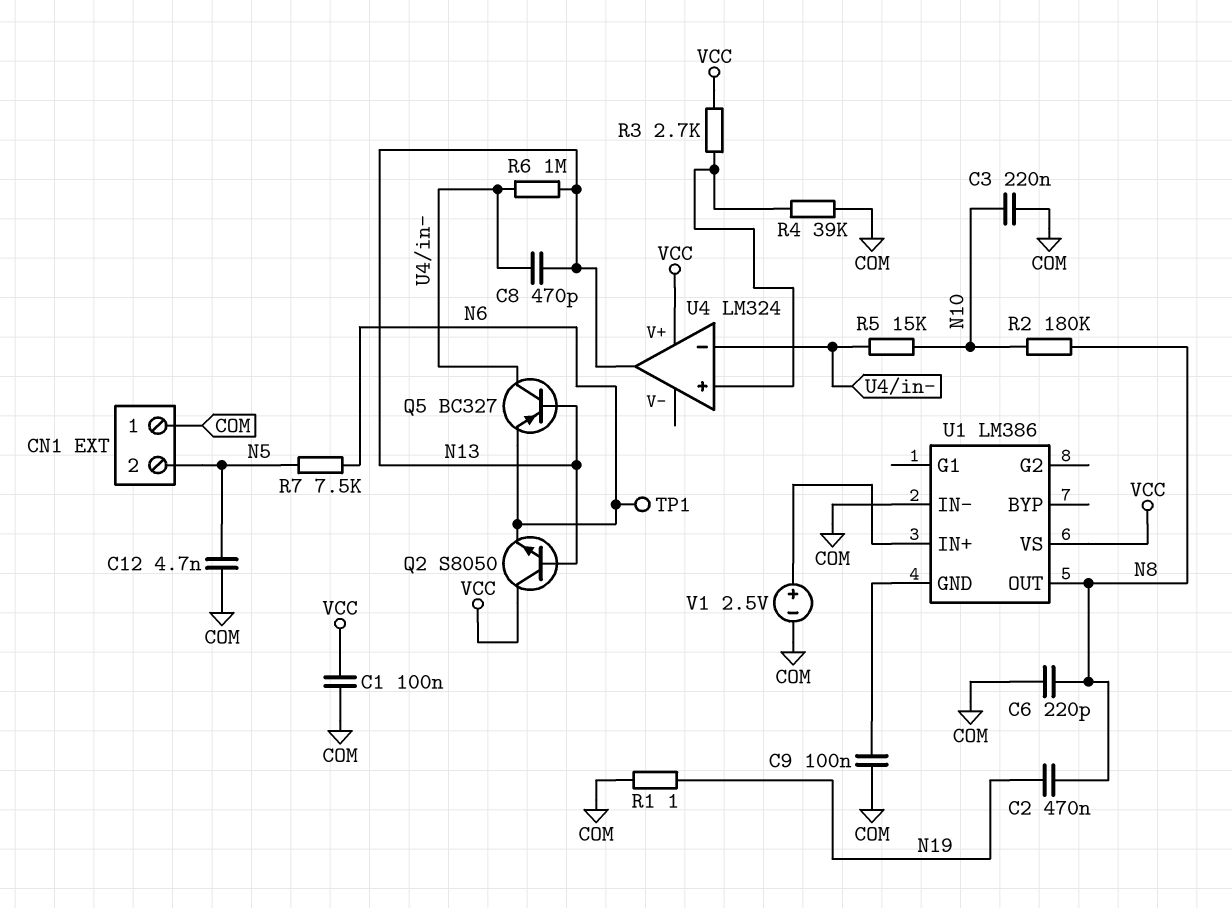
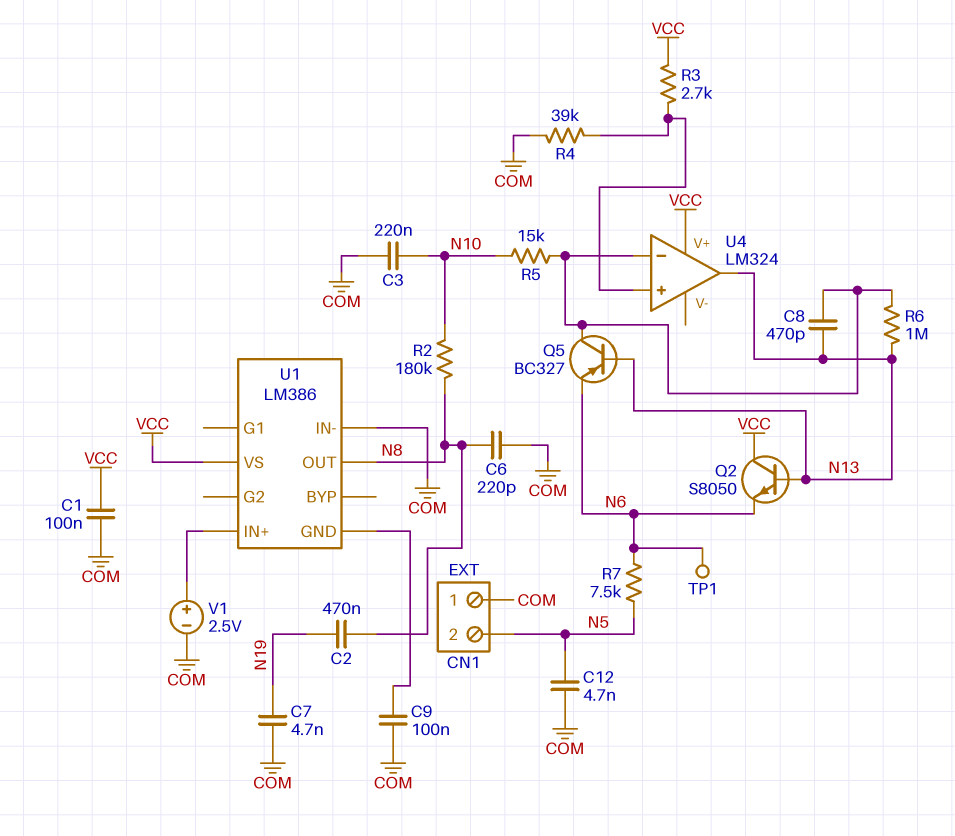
C7: none -> 4.7nF (COM, N19)
R1: 1 (COM, N19) -> none

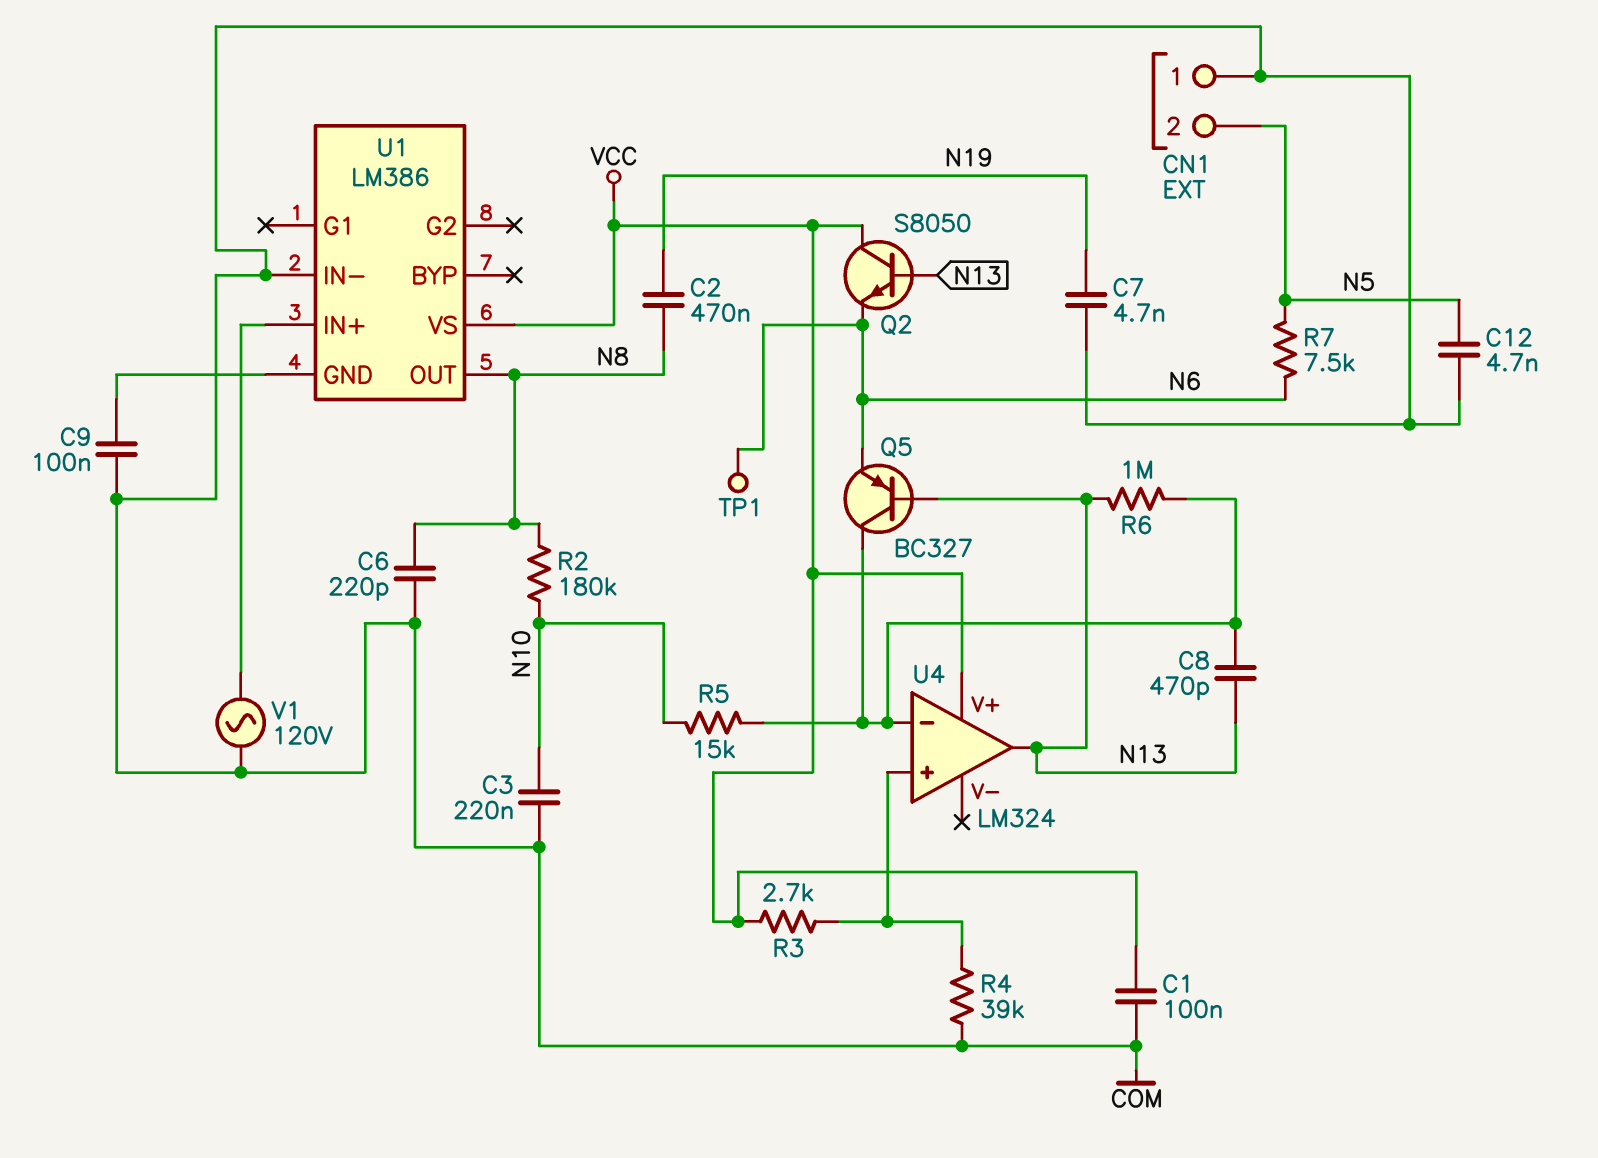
V1: 2.5V (plus U1/IN+, minus COM) -> AC 120V (COM, U1/IN+)

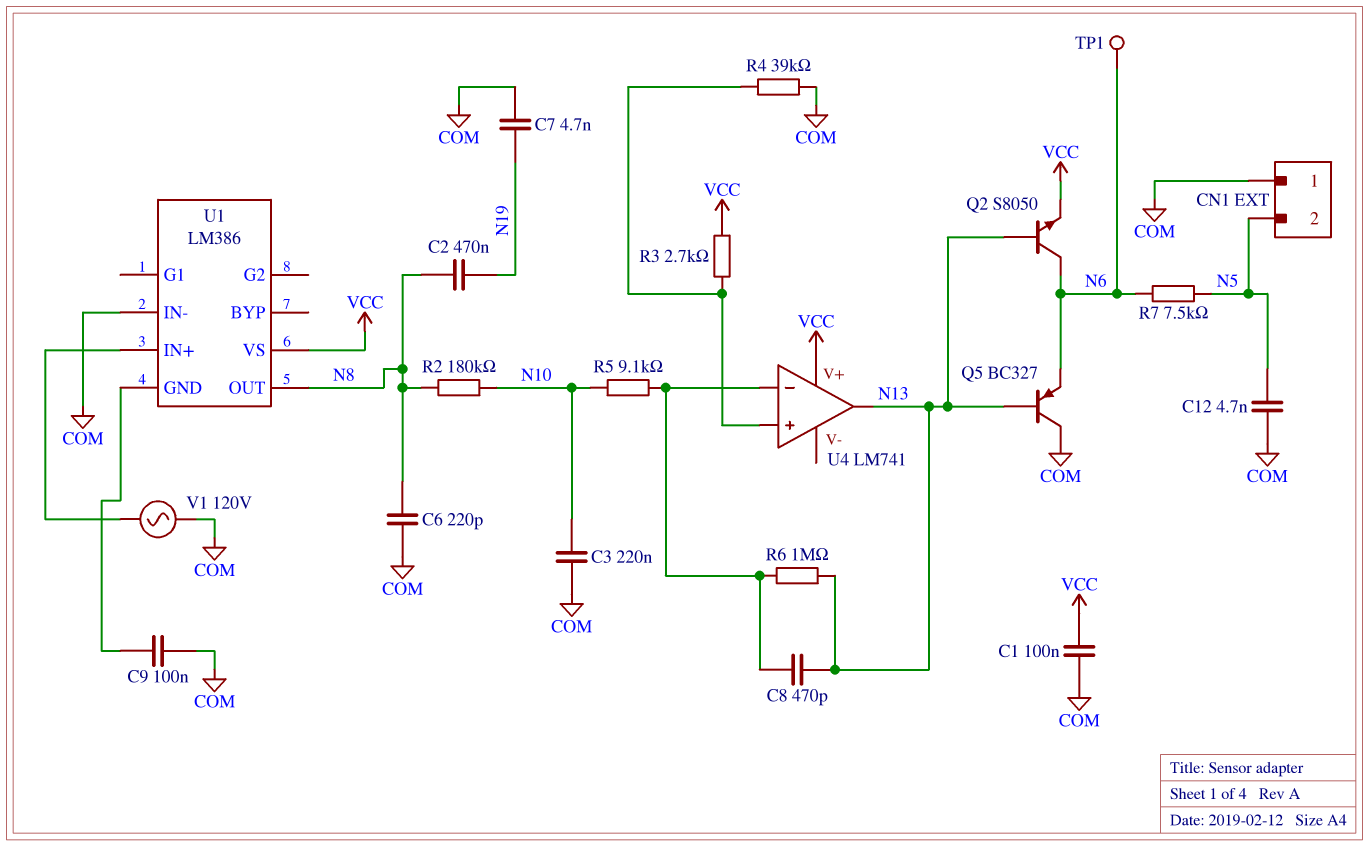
Q2: NPN S8050 (B N13, C VCC, E N6) -> NPN S8050 (B N13, C N6, E VCC)
Q5: PNP BC327 (B N13, C U4/in-, E N6) -> PNP BC327 (B N13, C COM, E N6)
R5: 15k (N10, U4/in-) -> 9.1k (N10, U4/in-)
U4: LM324 -> LM741

